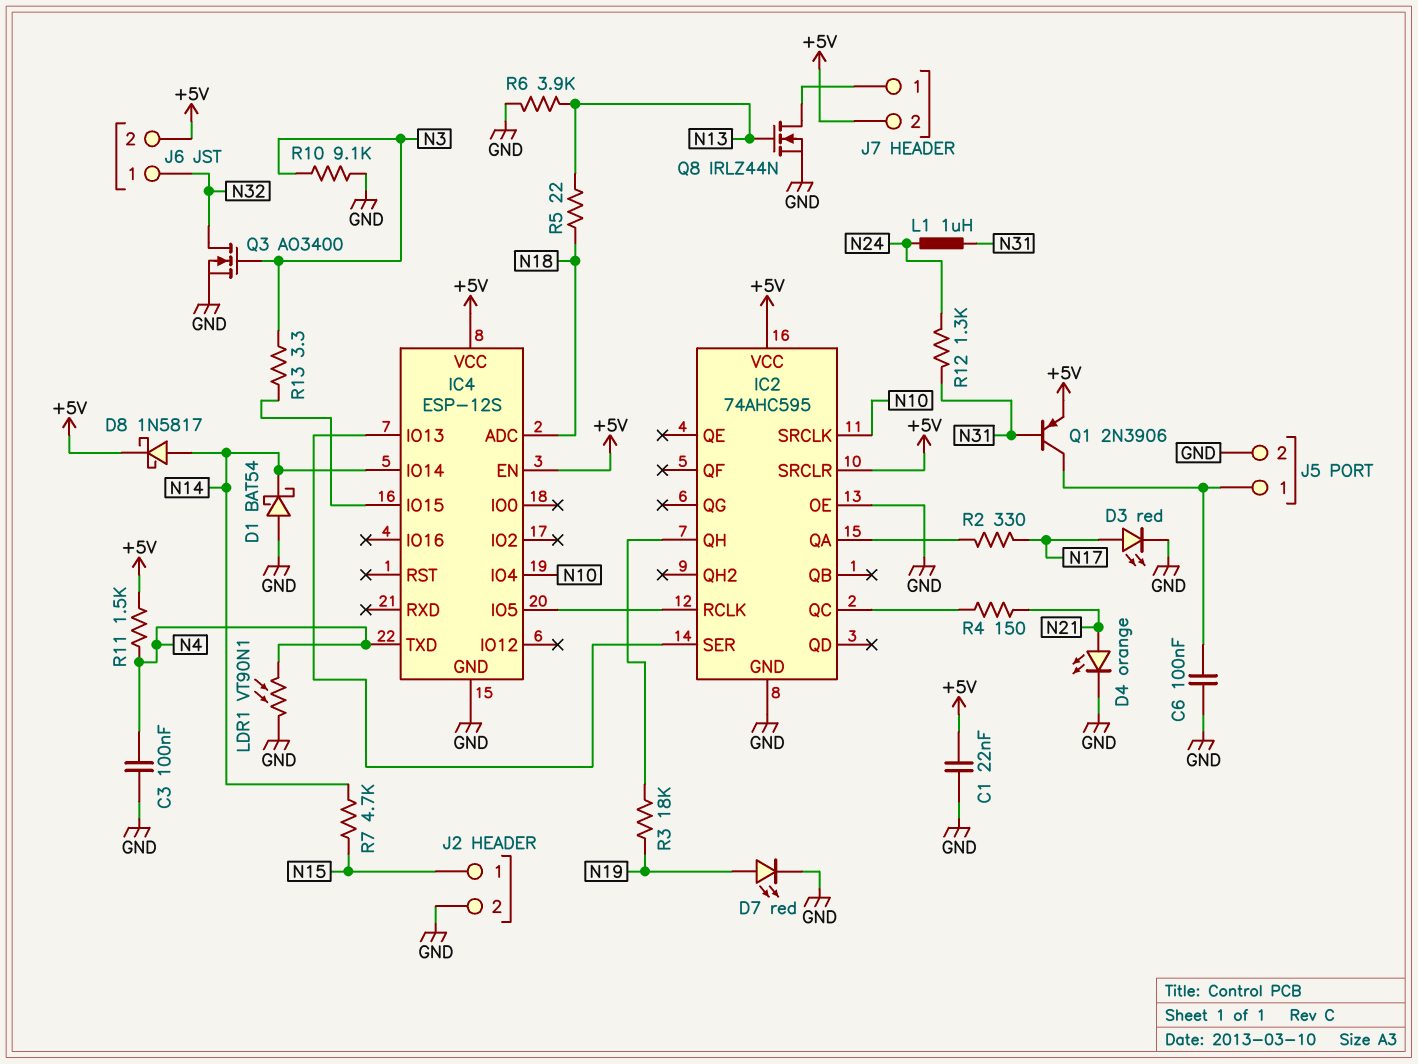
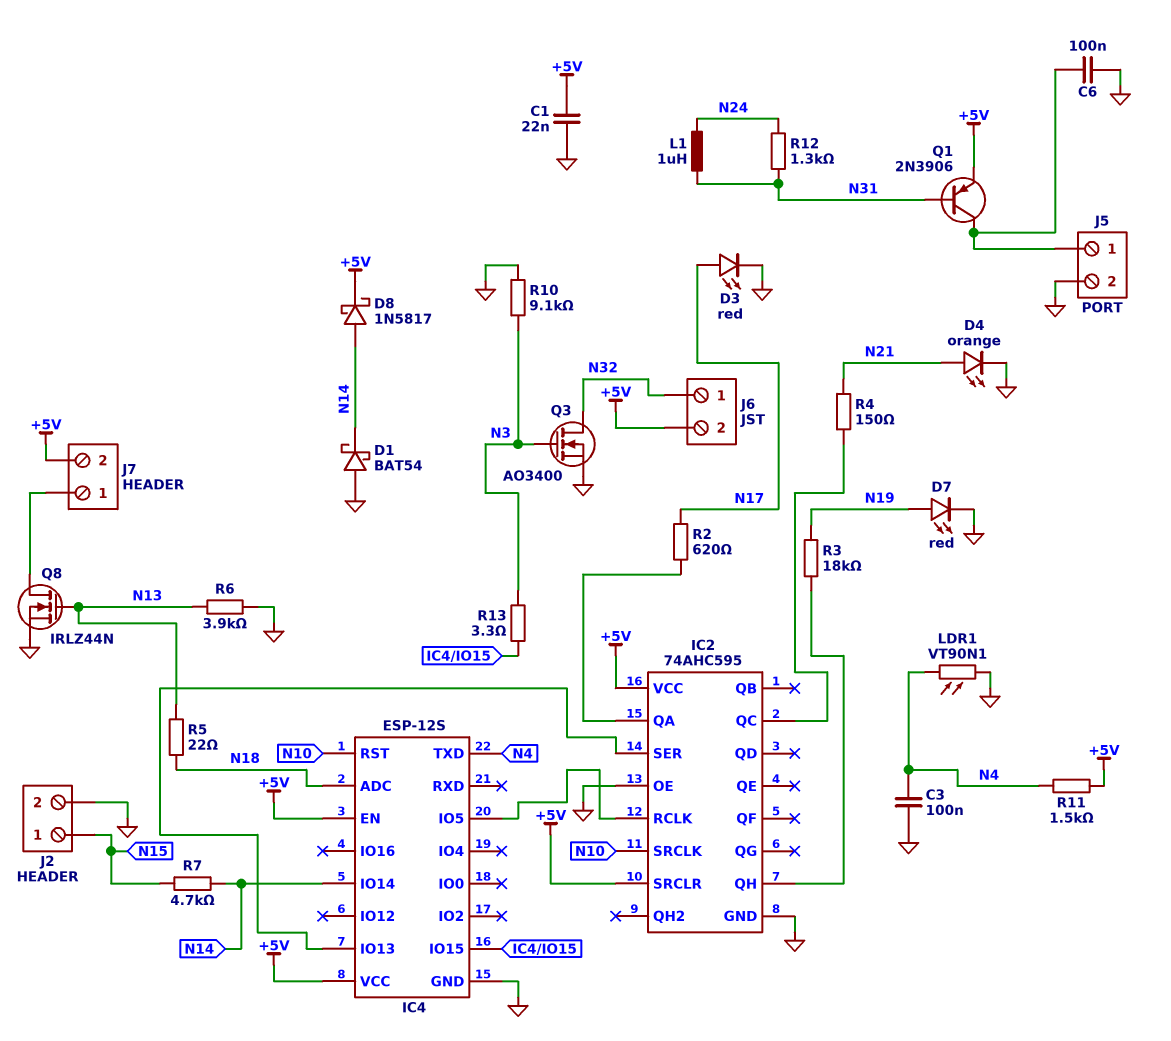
IC4 pin IO4: N10 -> none
IC4 pin RST: none -> N10
R2: 330 (IC2/QA, N17) -> 620 (IC2/QA, N17)

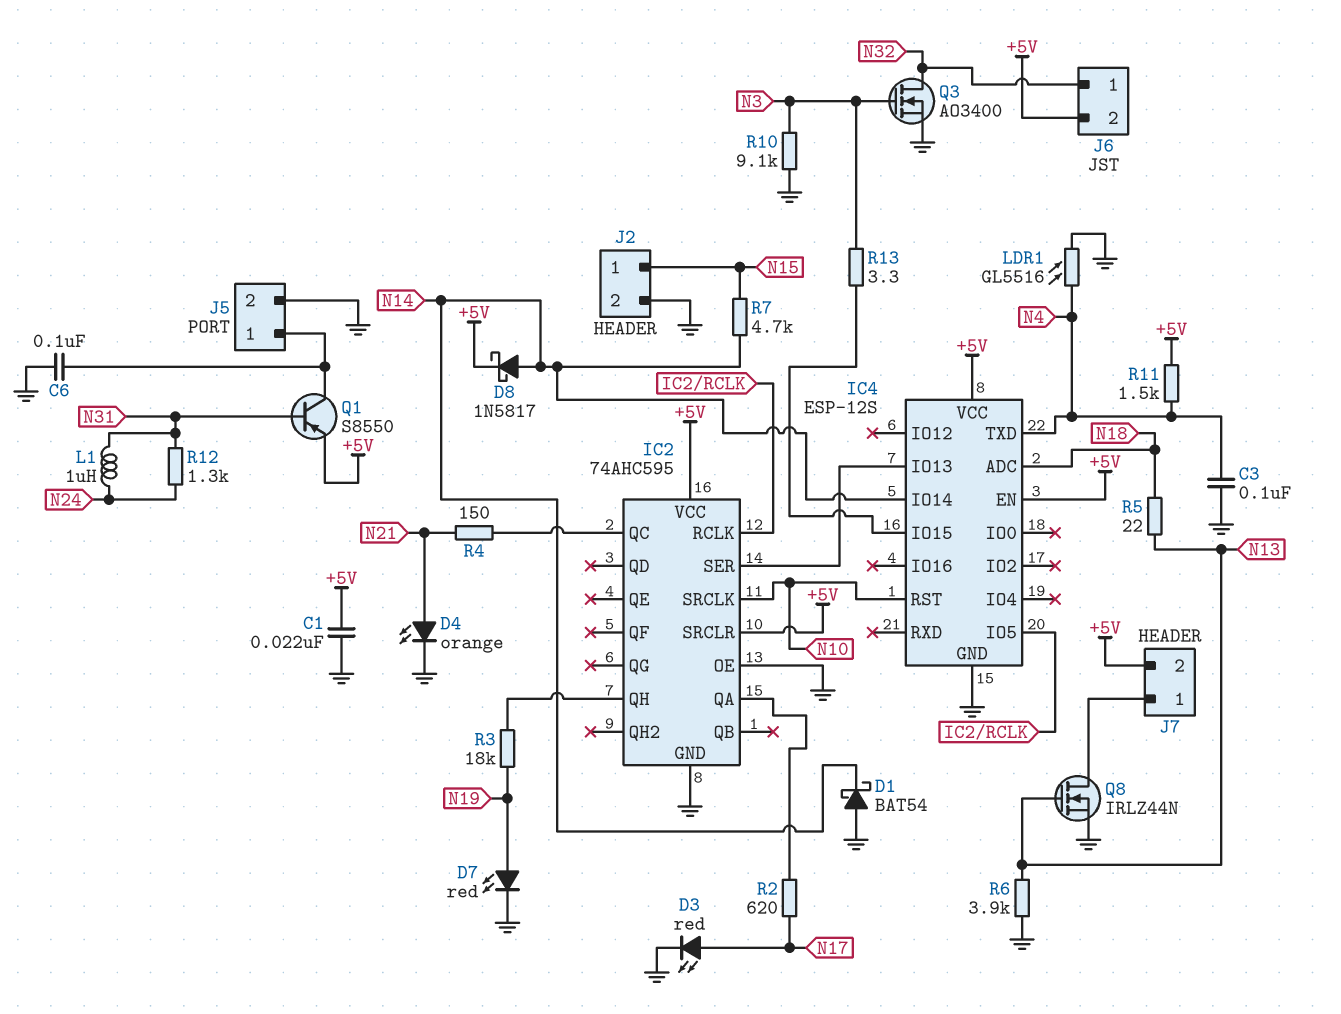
LDR1: VT90N1 (GND, N4) -> GL5516 (GND, N4)
Q1: PNP 2N3906 (B N31, C J5/1, E +5V) -> PNP S8550 (B N31, C J5/1, E +5V)

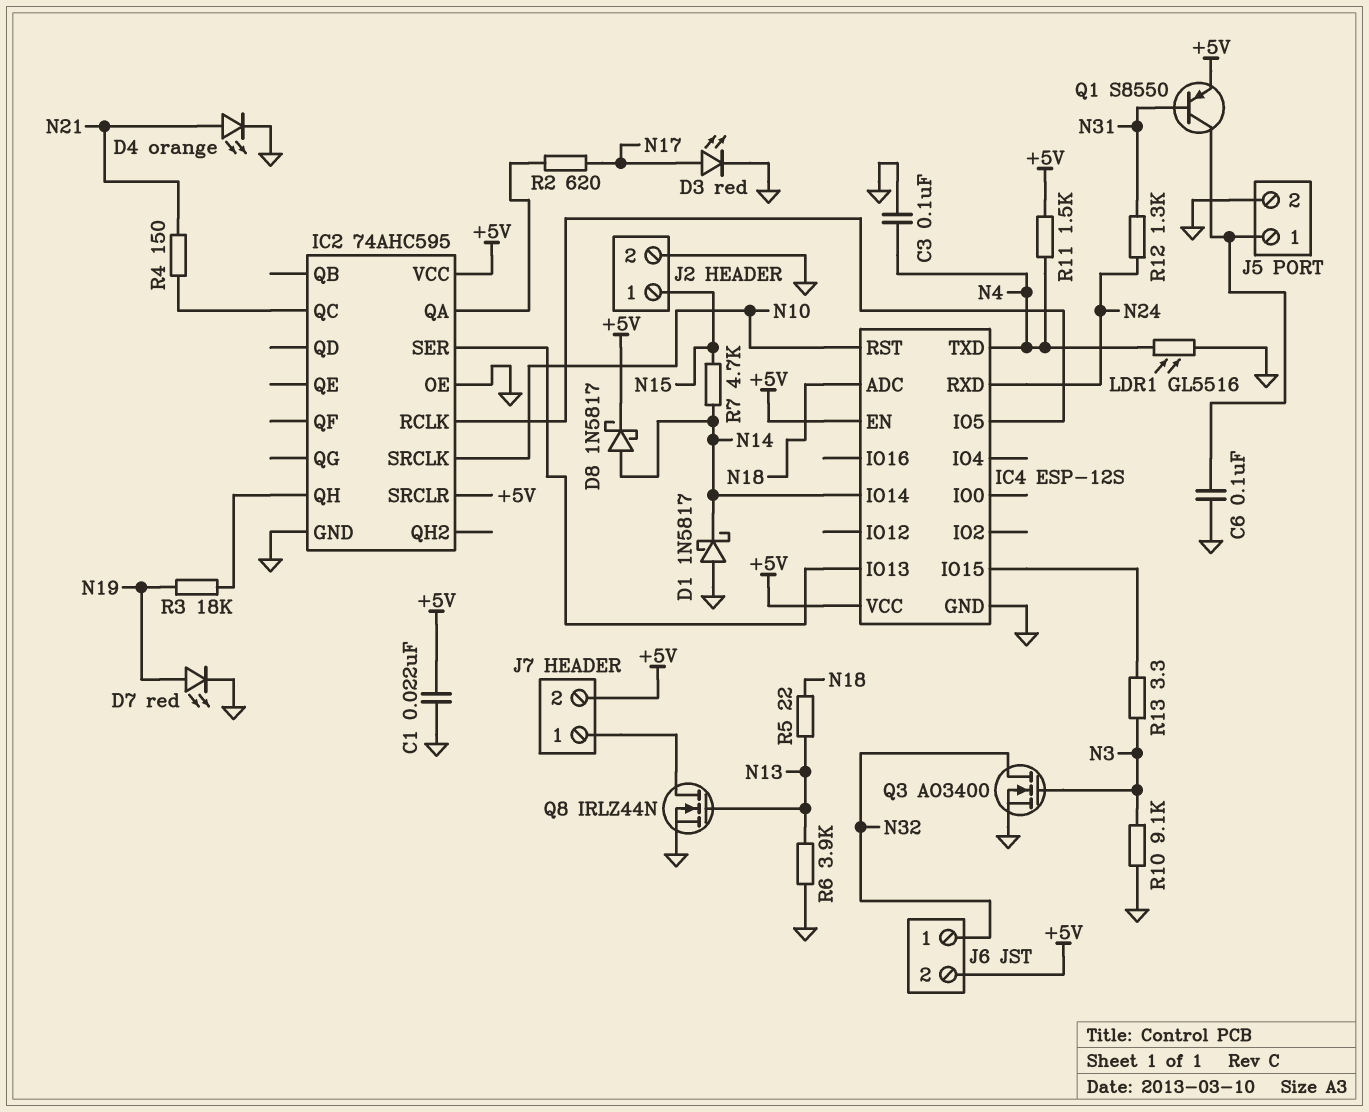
D1: schottky BAT54 (A GND, K N14) -> schottky 1N5817 (A GND, K N14)
IC4 pin RXD: none -> N24
L1: 1uH (N24, N31) -> none

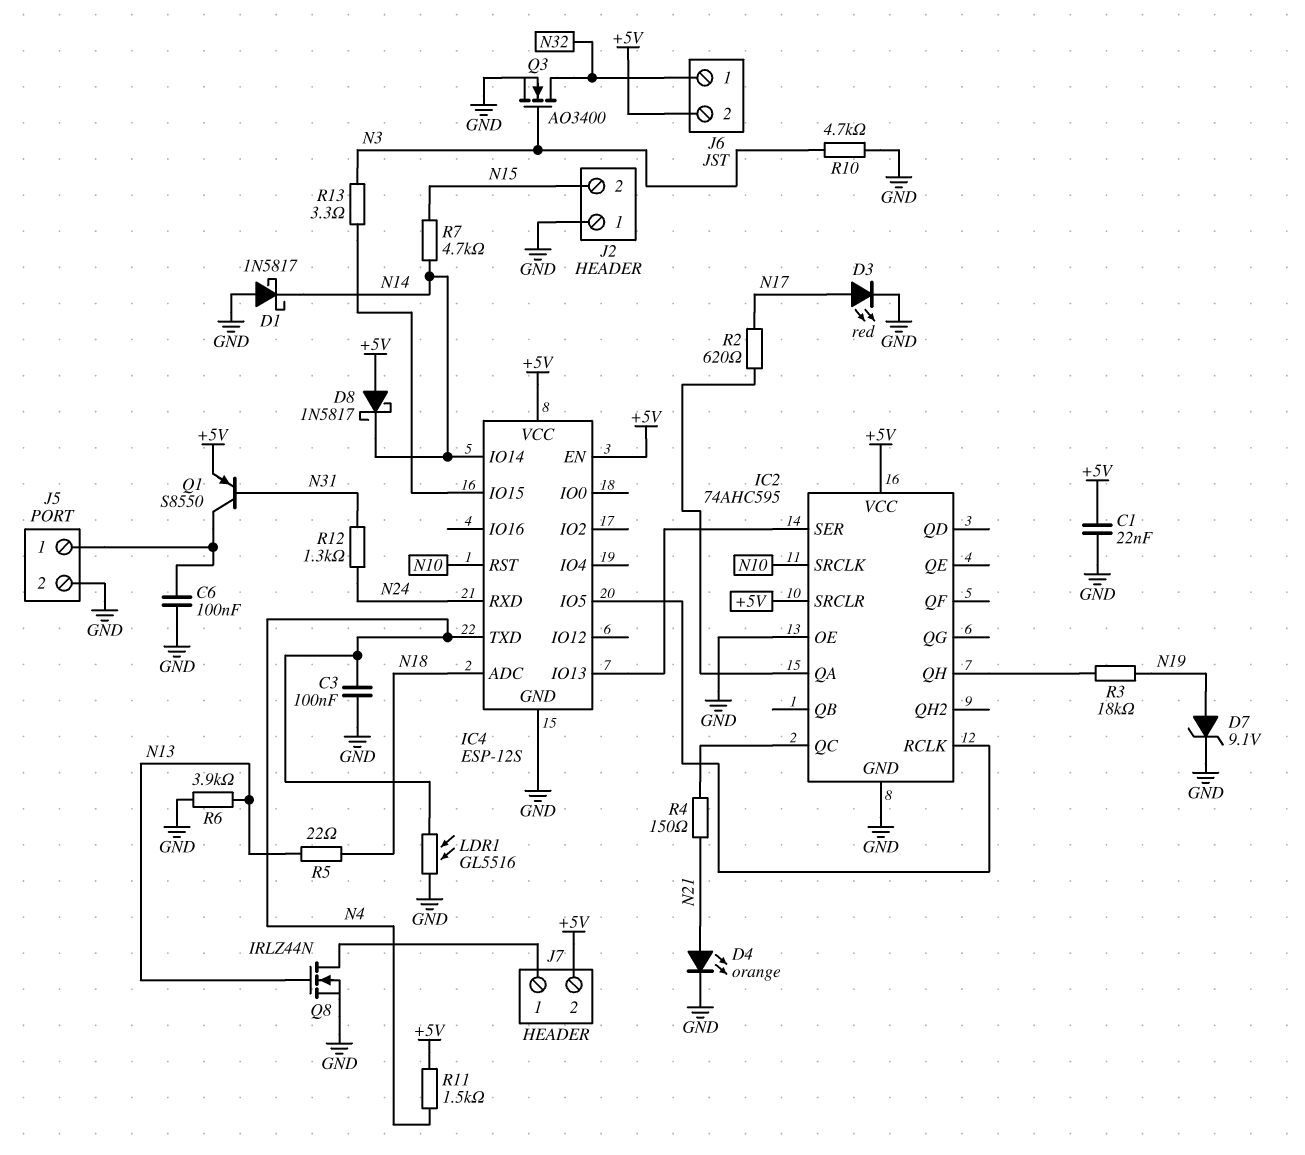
D7: LED red (A N19, K GND) -> zener 9.1V (A N19, K GND)
D8: schottky 1N5817 (A N14, K +5V) -> schottky 1N5817 (A +5V, K N14)
J2 pin 1: N15 -> GND
J2 pin 2: GND -> N15
R10: 9.1k (GND, N3) -> 4.7k (GND, N3)

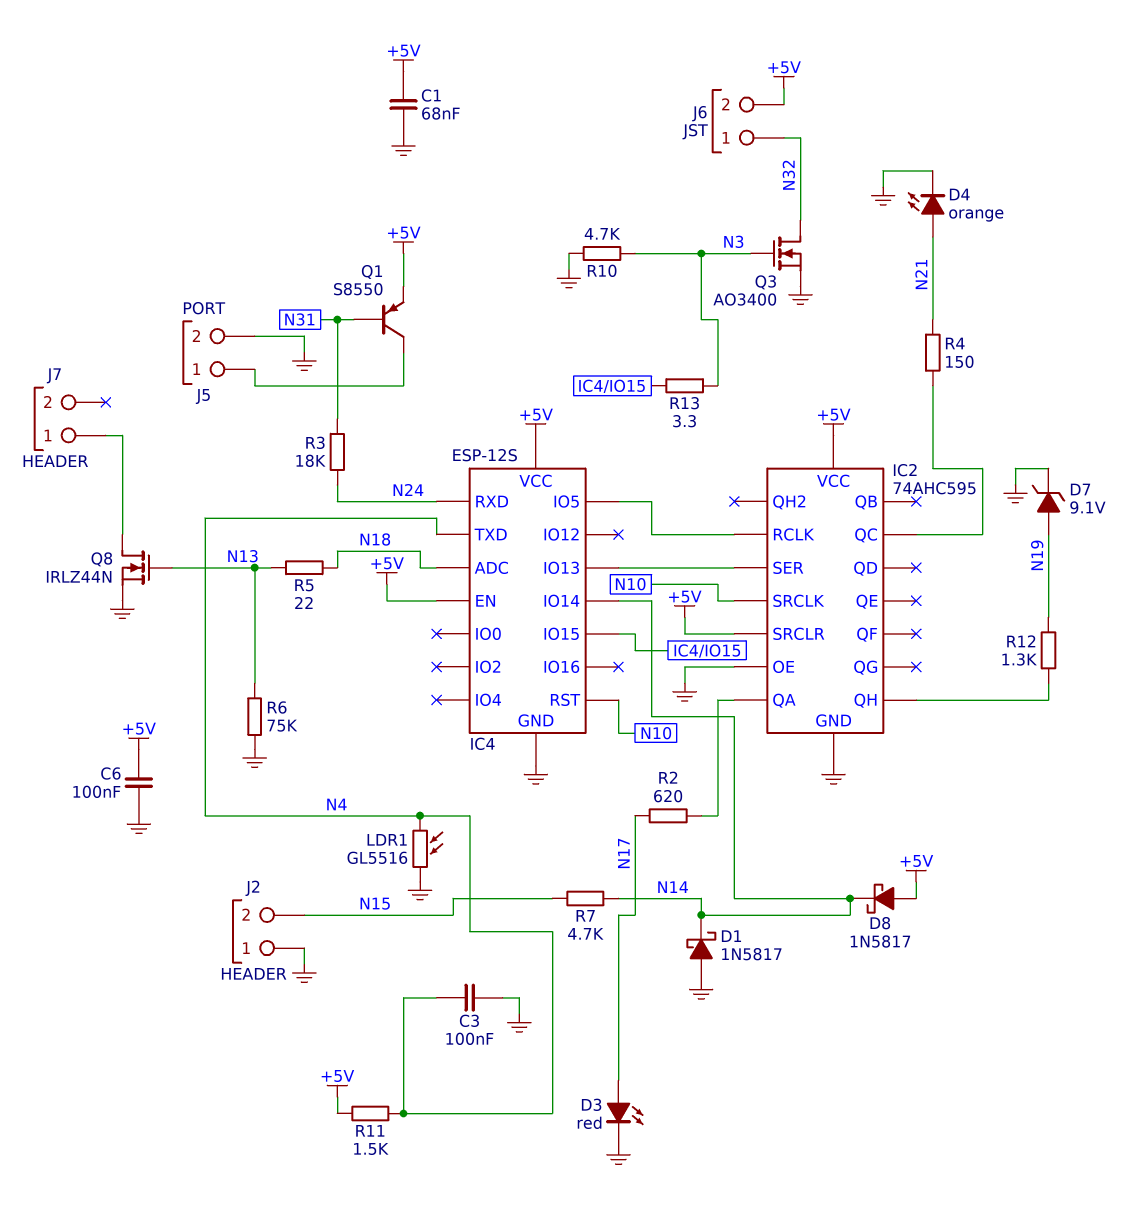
C1: 22nF (+5V, GND) -> 68nF (+5V, GND)
C6: 100nF (GND, J5/1) -> 100nF (+5V, GND)
J7 pin 2: +5V -> none
R3: 18k (IC2/QH, N19) -> 18k (N24, N31)
R6: 3.9k (GND, N13) -> 75k (GND, N13)
R12: 1.3k (N24, N31) -> 1.3k (IC2/QH, N19)

